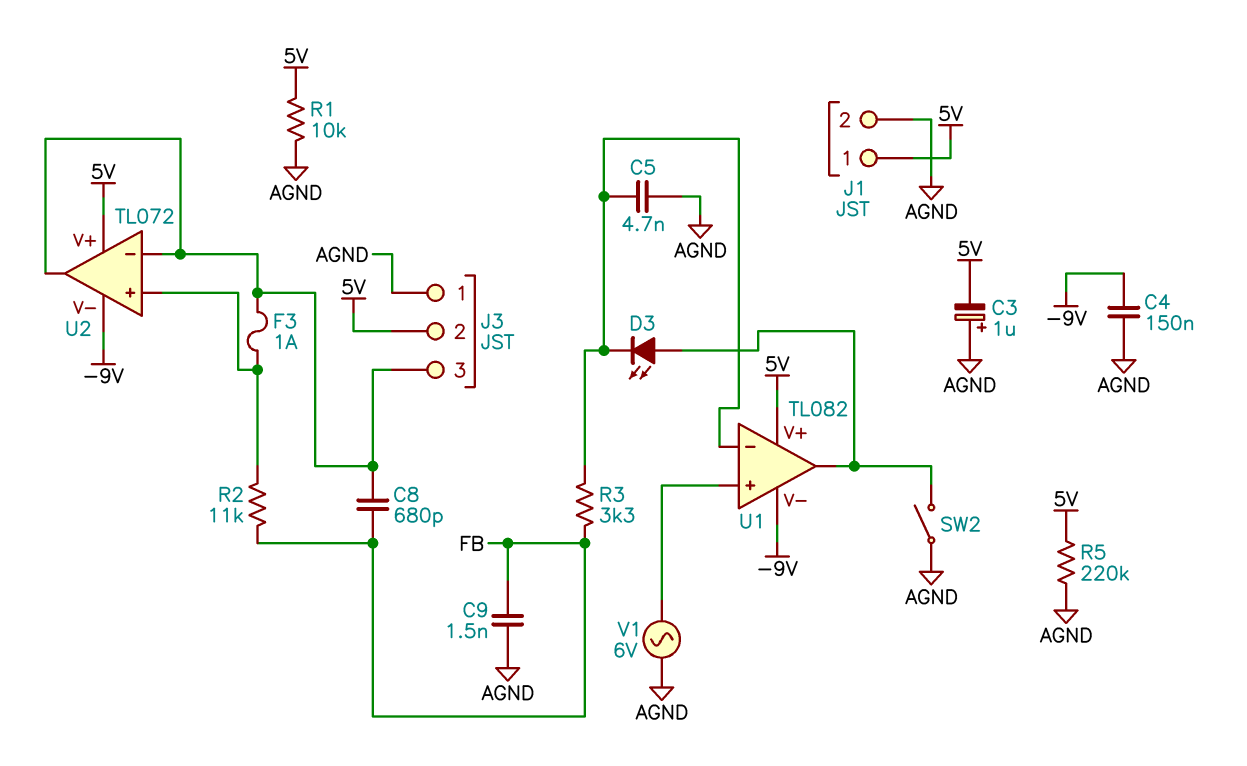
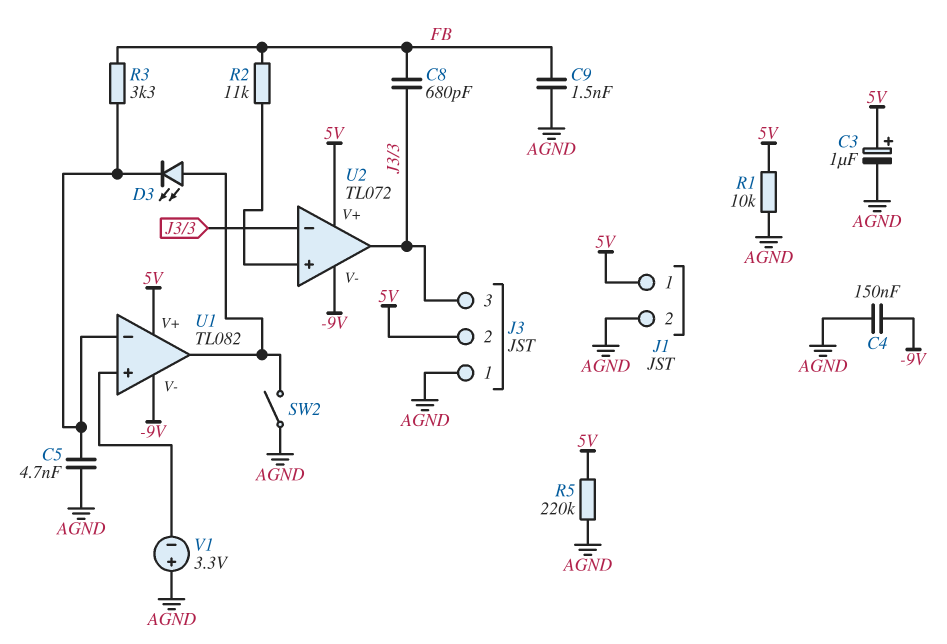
C3: 1uF (plus AGND, minus 5V) -> 1uF (plus 5V, minus AGND)
F3: 1A (J3/3, U2/in+) -> none
V1: AC 6V (AGND, U1/in+) -> 3.3V (plus AGND, minus U1/in+)

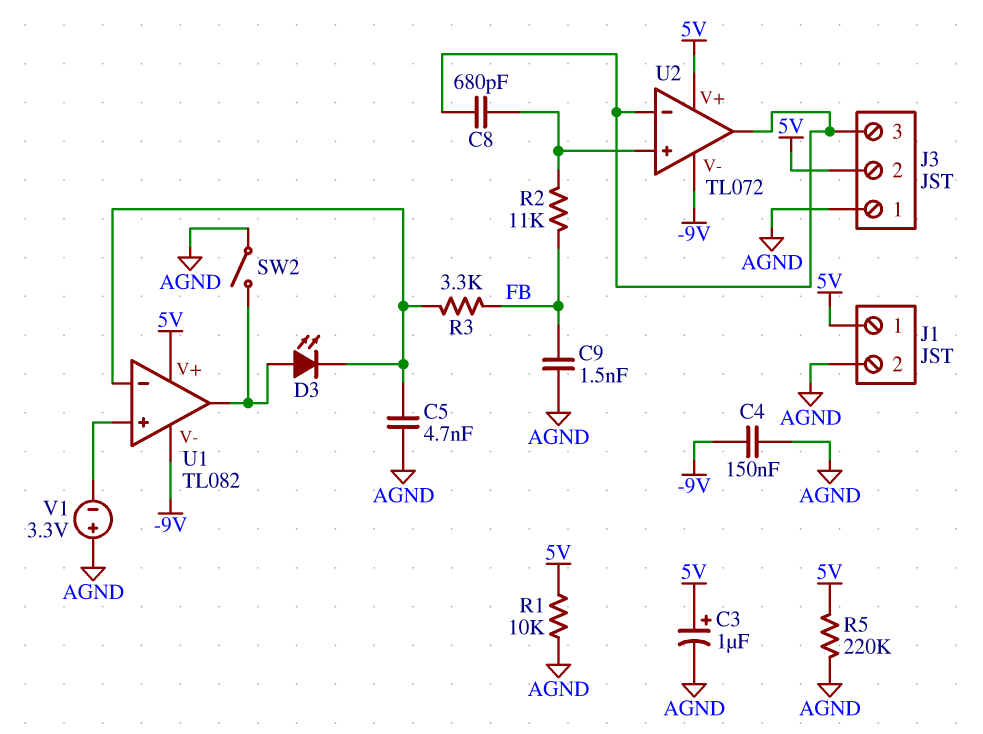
C8: 680pF (FB, J3/3) -> 680pF (J3/3, U2/in+)

